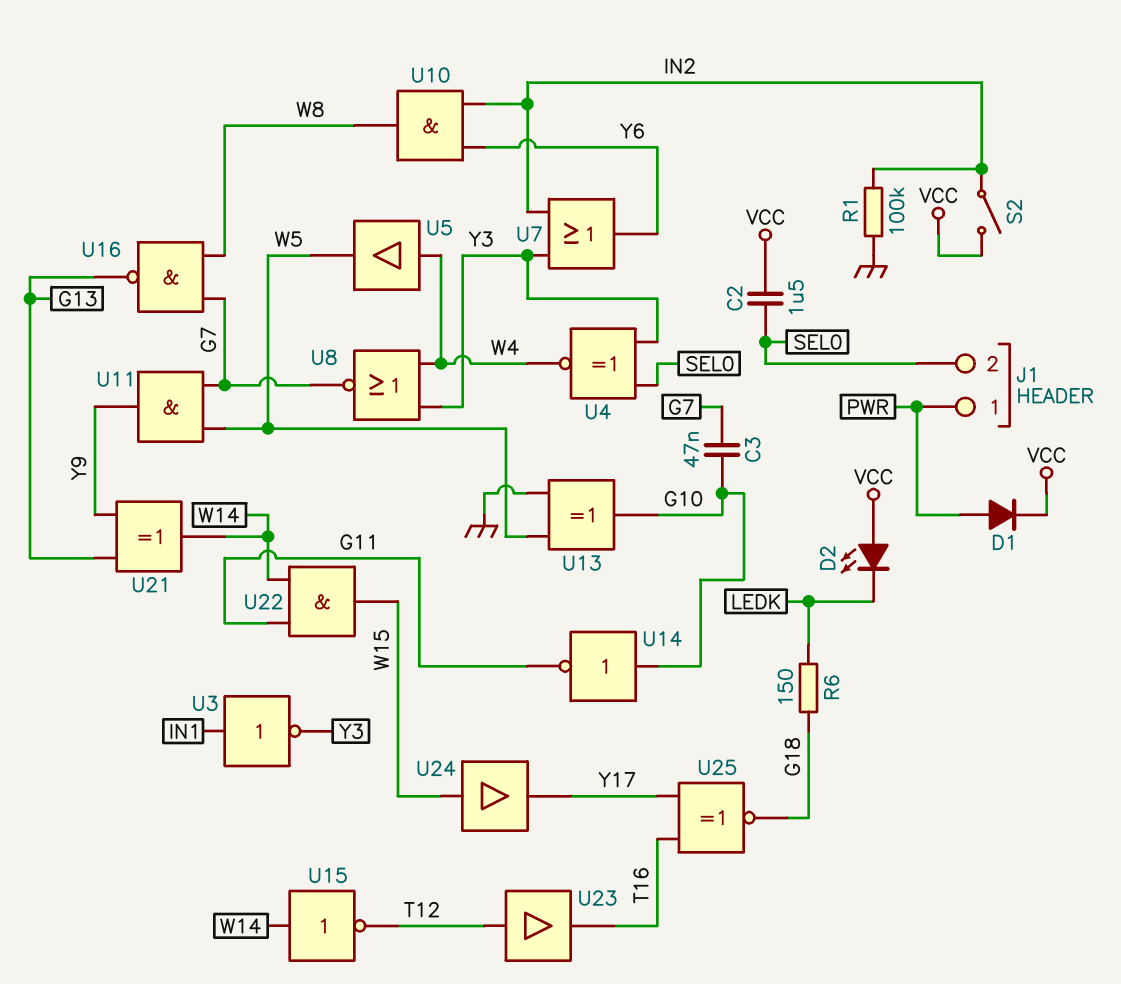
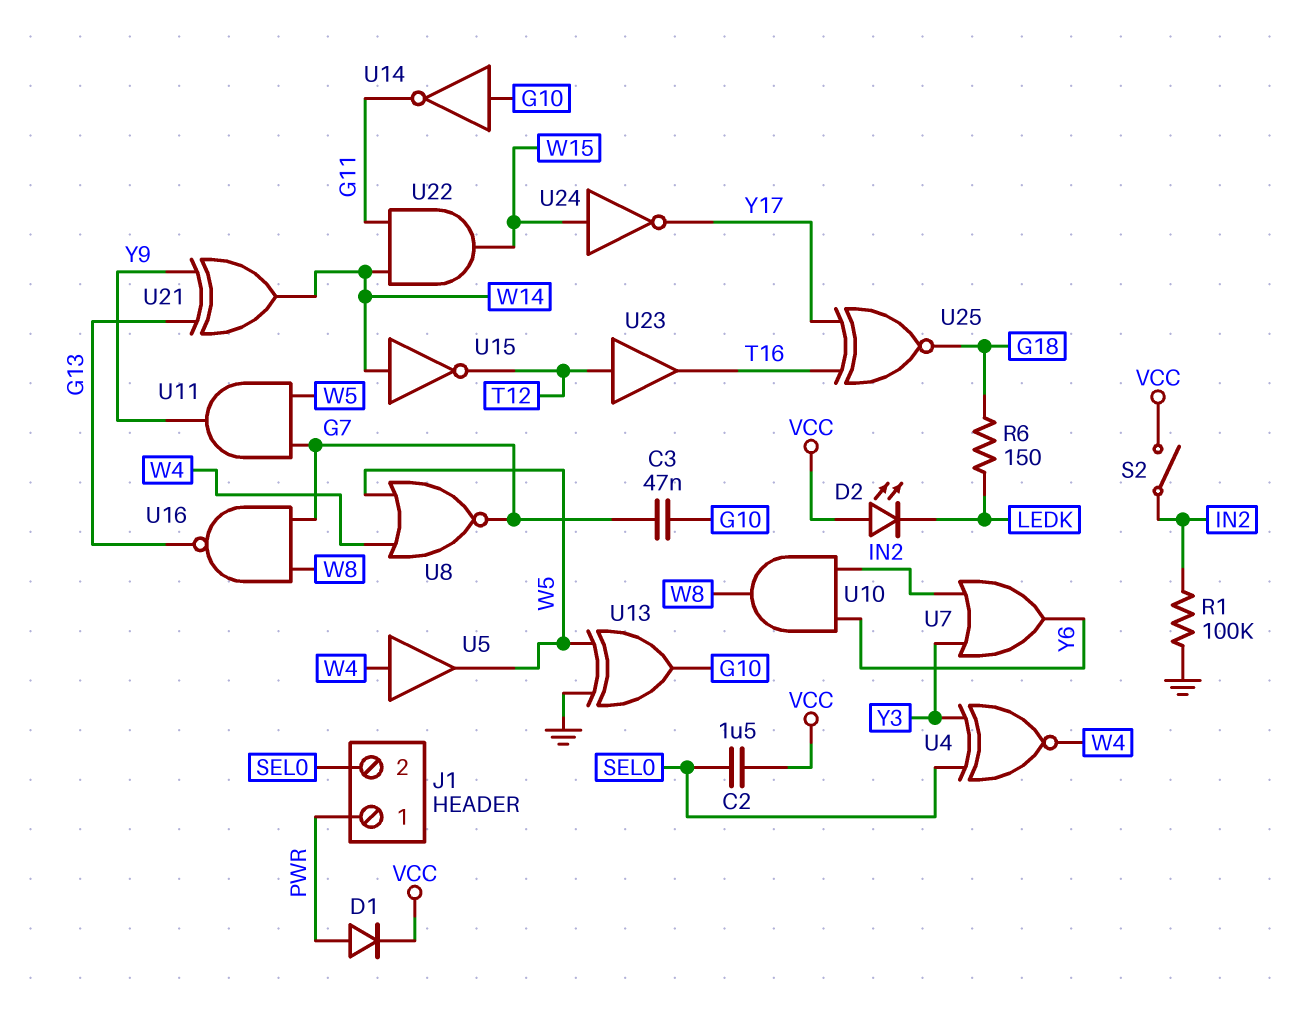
U3: NOT (in IN1, out Y3) -> none
U8: NOR (in W4, in Y3, out G7) -> NOR (in W4, in W5, out G7)
U24: buffer (in W15, out Y17) -> NOT (in W15, out Y17)

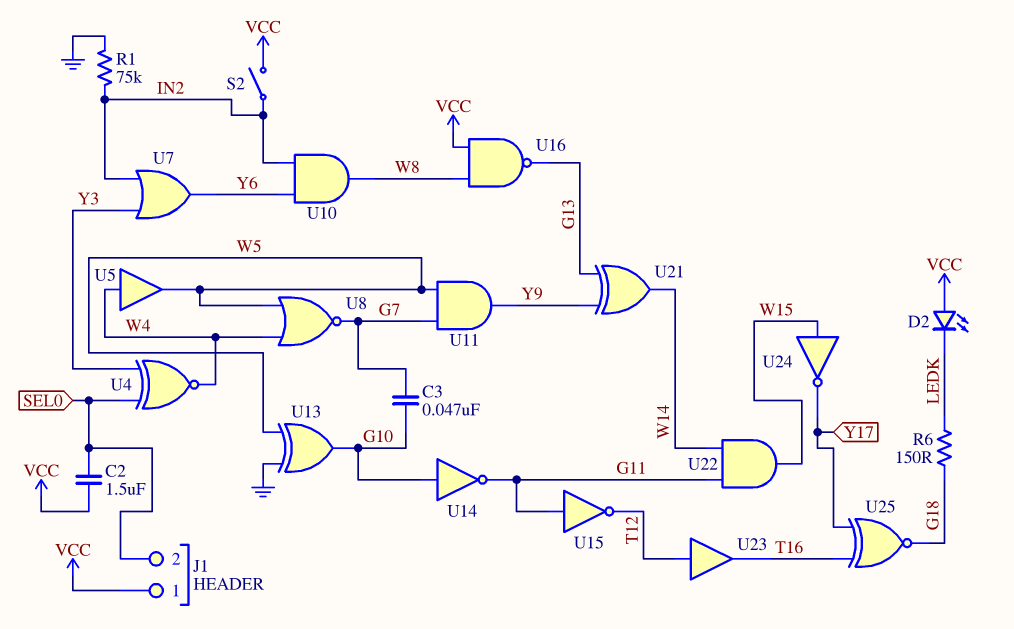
D1: diode (A PWR, K VCC) -> none
J1 pin 1: PWR -> VCC
R1: 100k (GND, IN2) -> 75k (GND, IN2)
U15: NOT (in W14, out T12) -> NOT (in G11, out T12)
U16: NAND (in G7, in W8, out G13) -> NAND (in VCC, in W8, out G13)

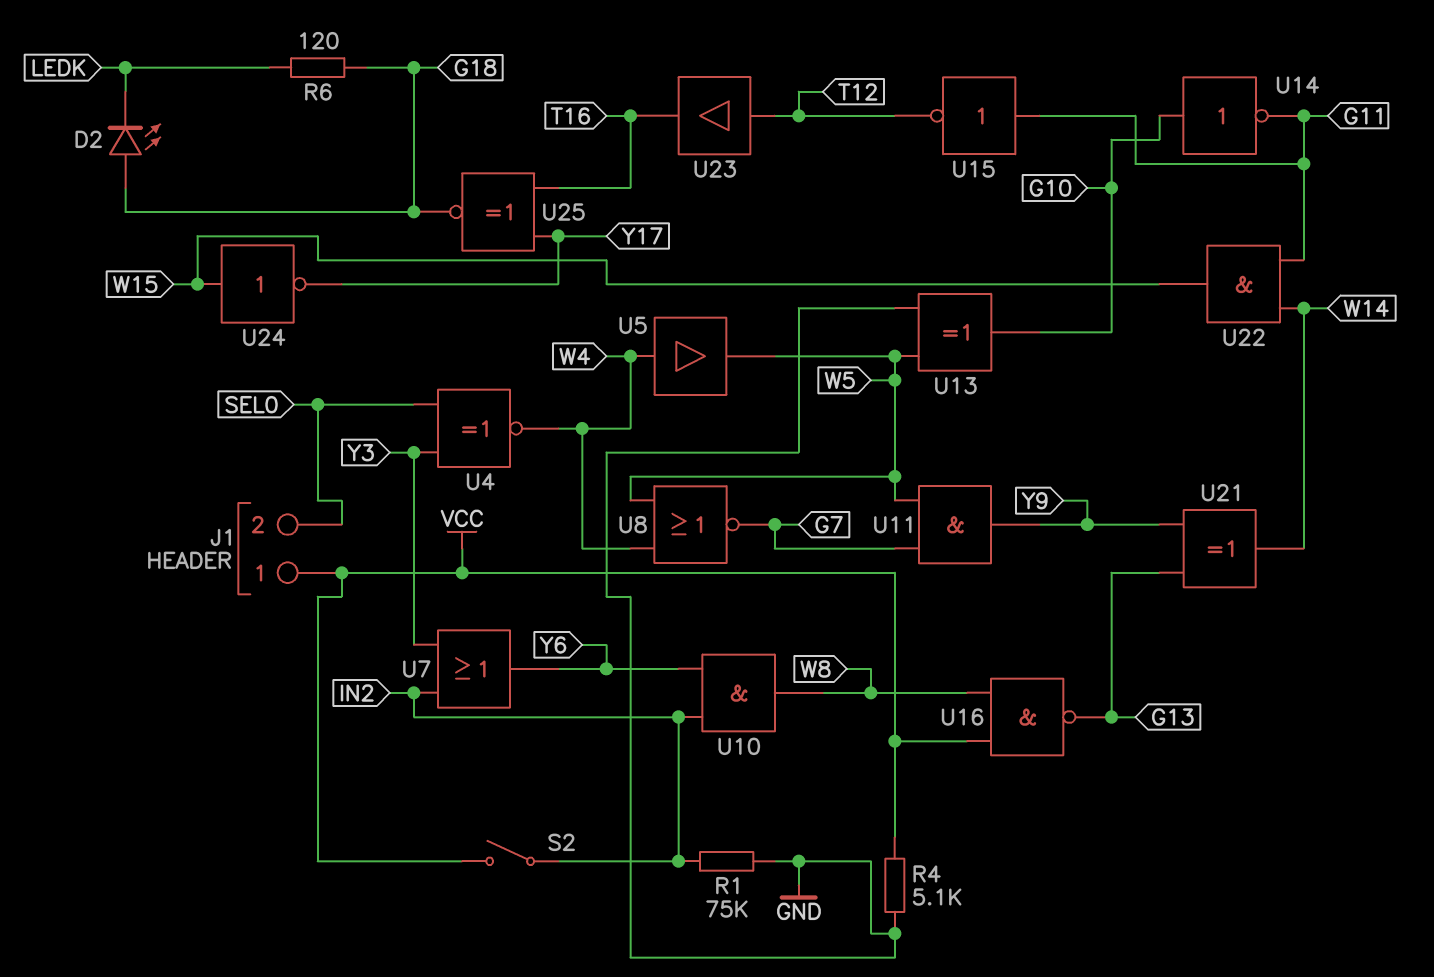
C2: 1.5uF (SEL0, VCC) -> none
C3: 47nF (G7, G10) -> none
D2: LED (A VCC, K LEDK) -> LED (A G18, K LEDK)
R4: none -> 5.1k (GND, VCC)
R6: 150 (G18, LEDK) -> 120 (G18, LEDK)

